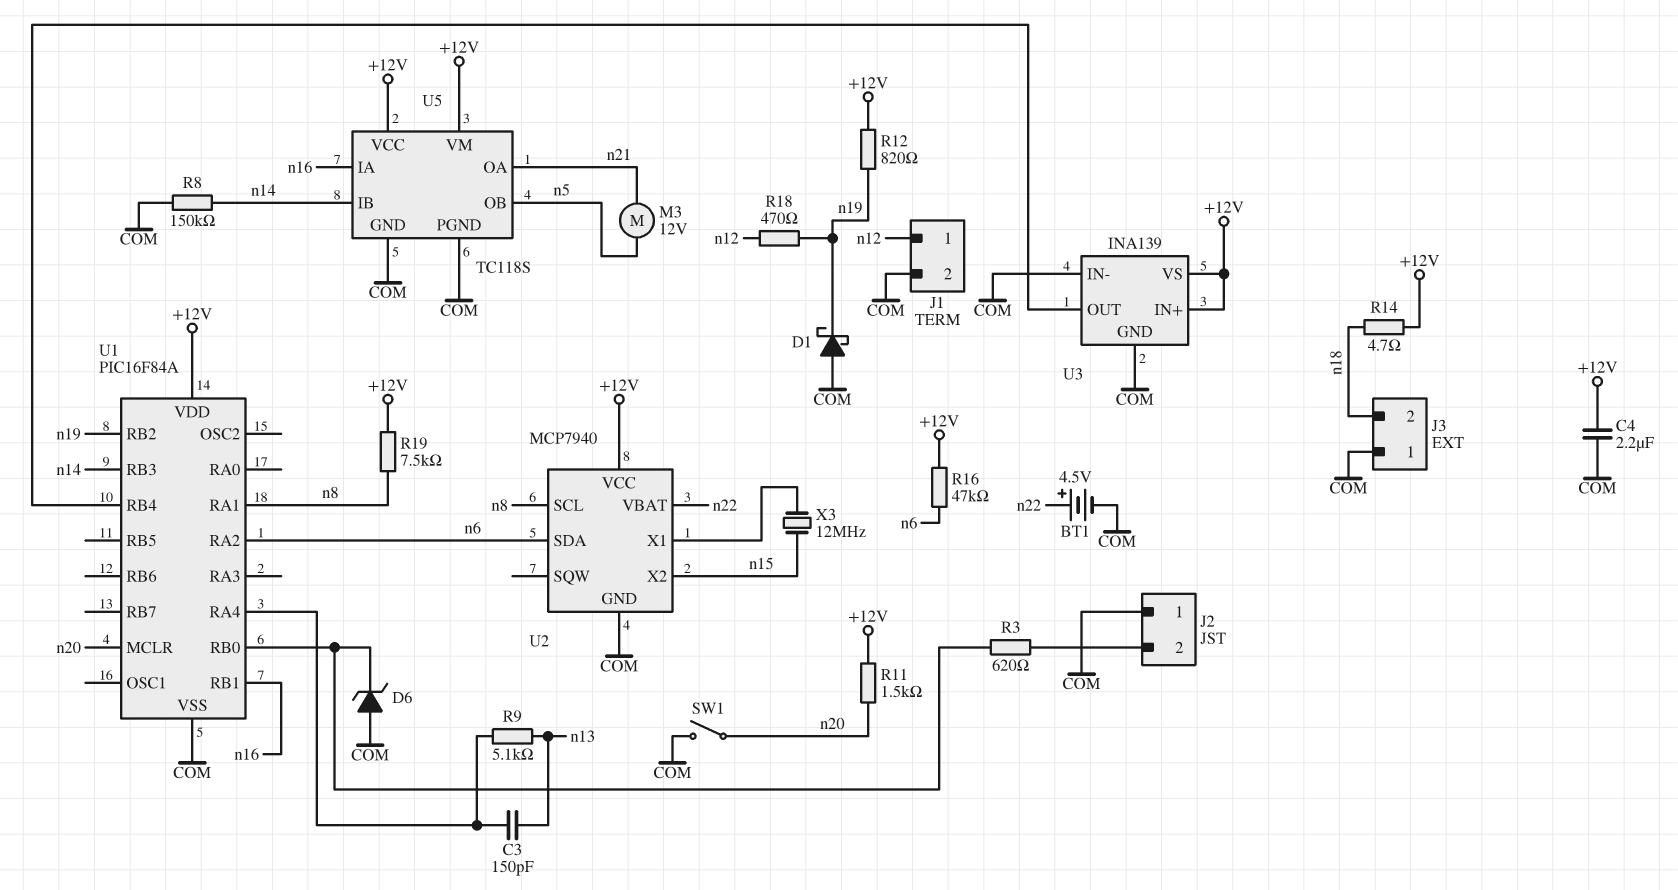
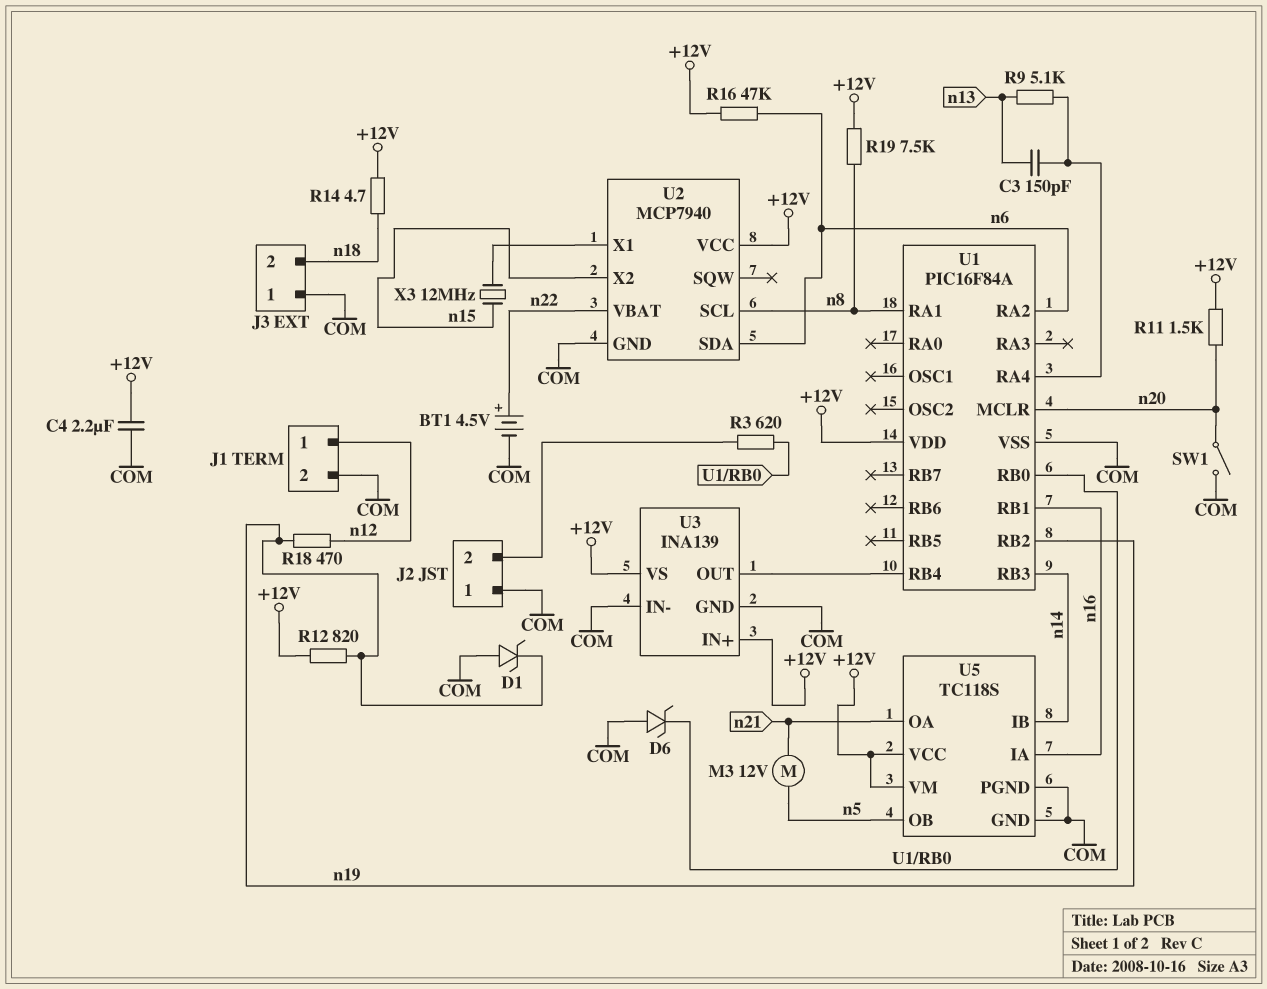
D1: schottky (A COM, K n19) -> zener (A COM, K n19)
R8: 150k (COM, n14) -> none

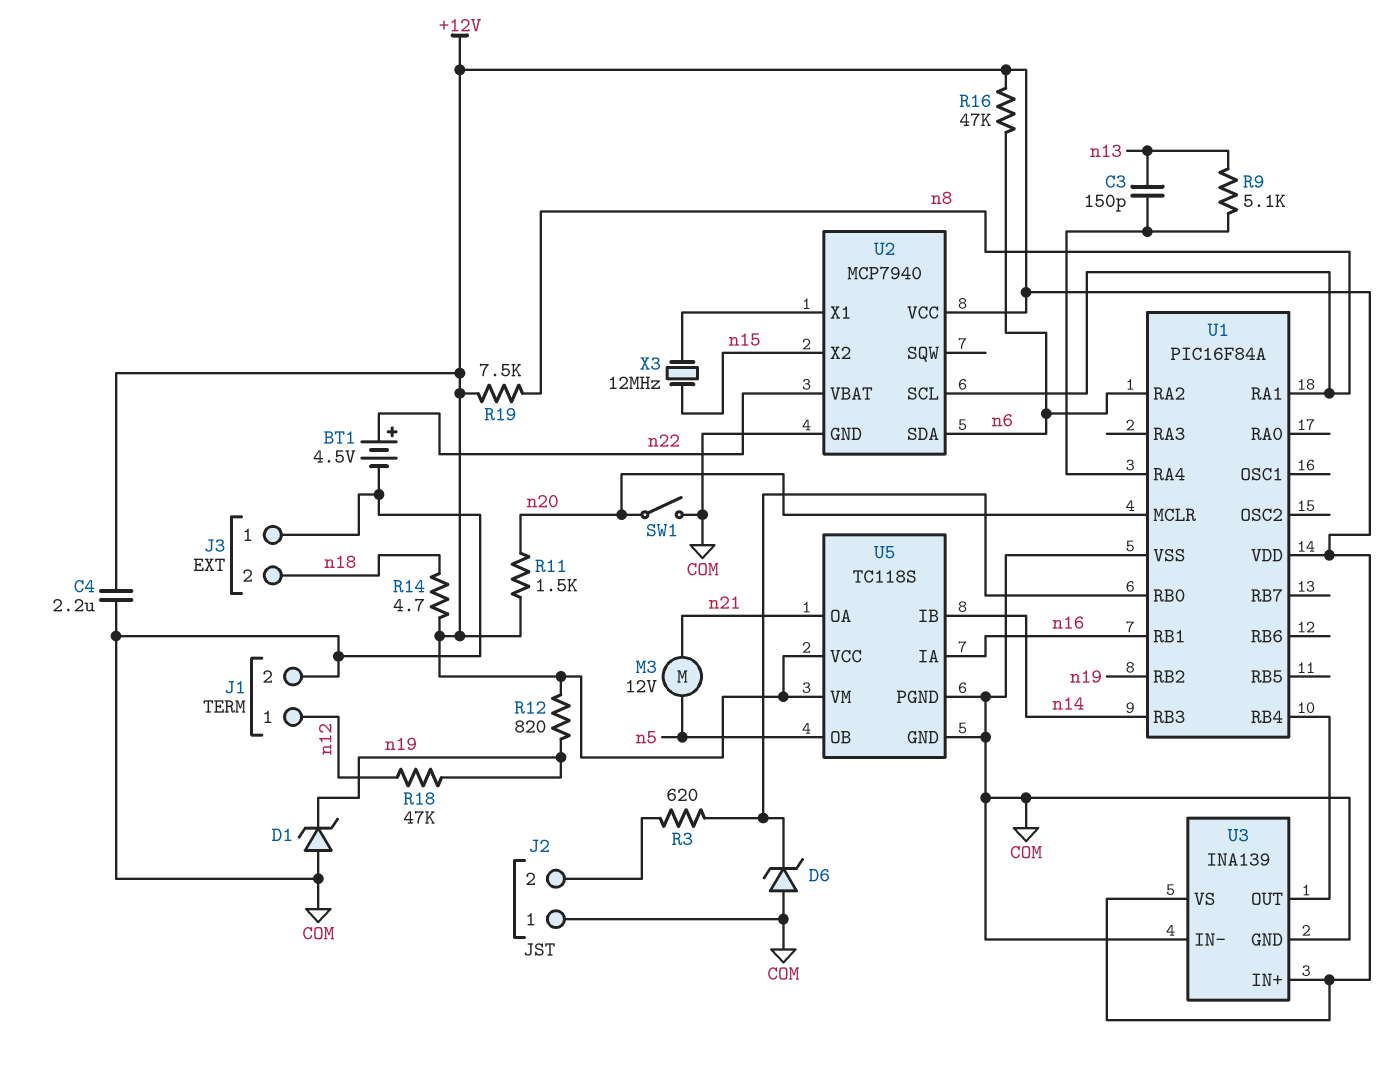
R18: 470 (n12, n19) -> 47k (n12, n19)

